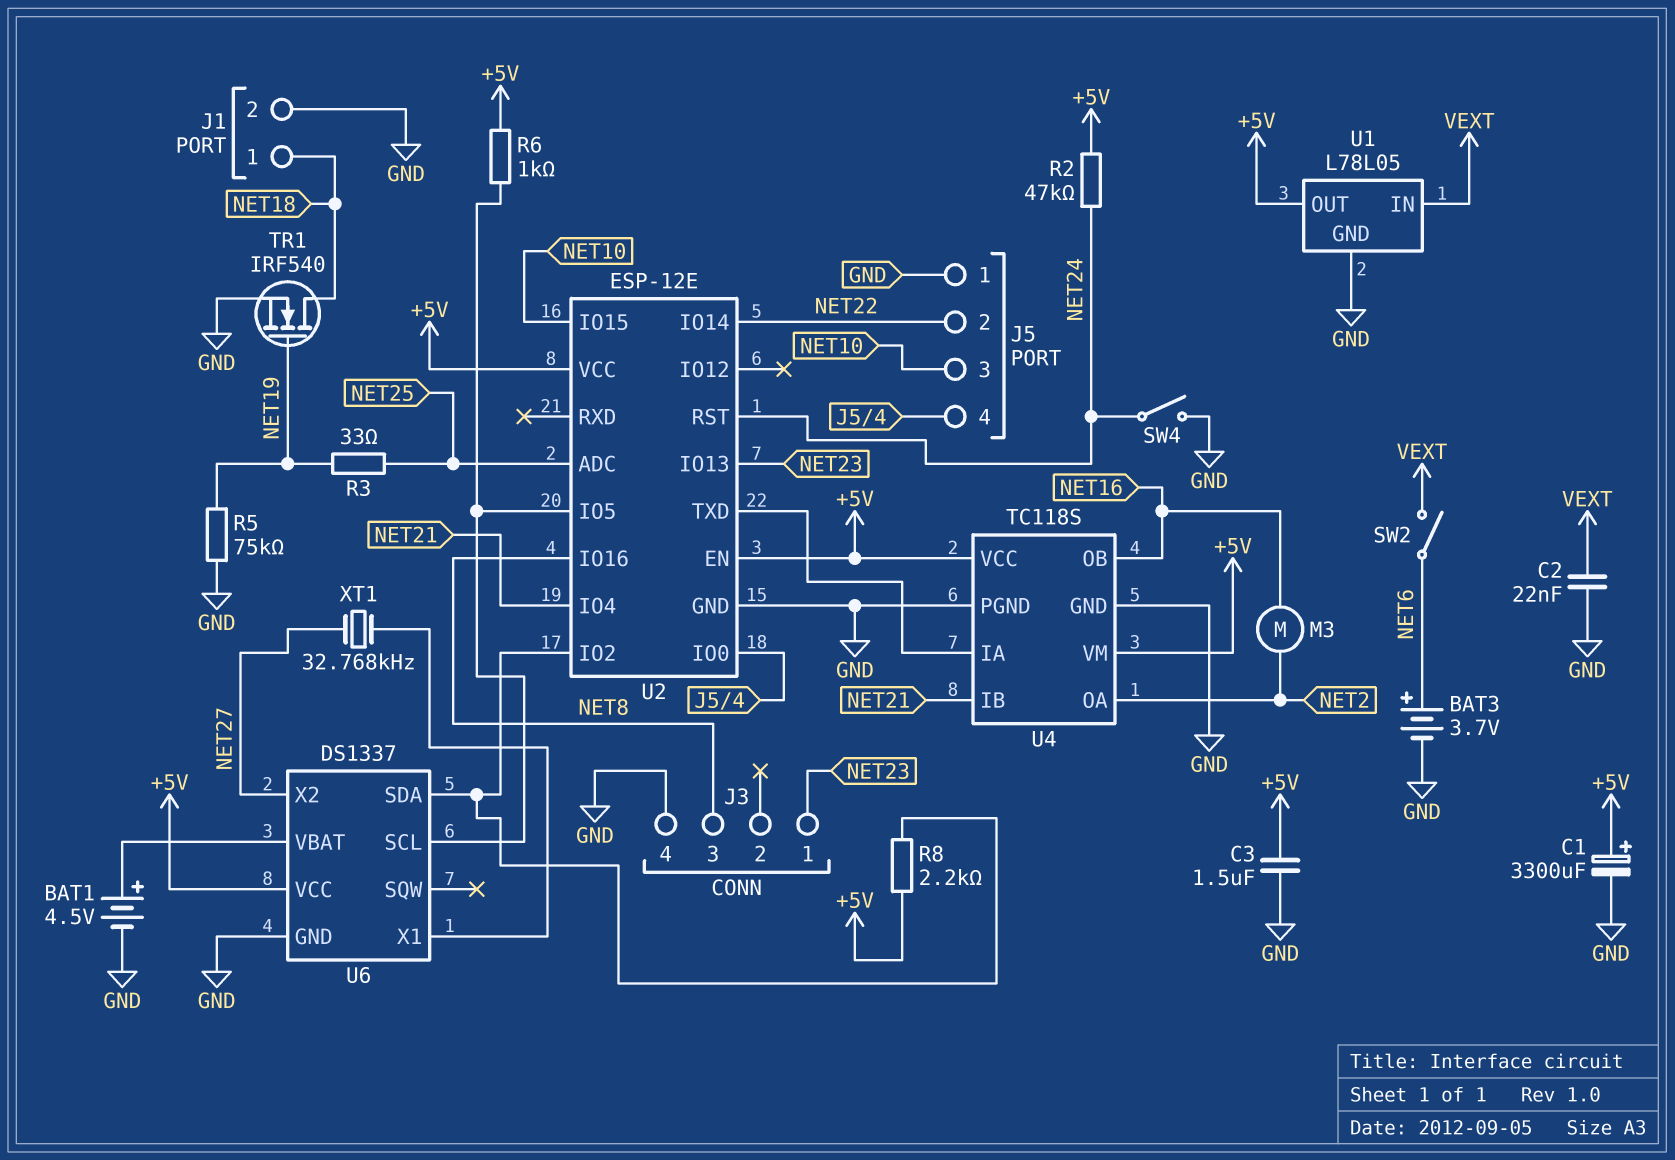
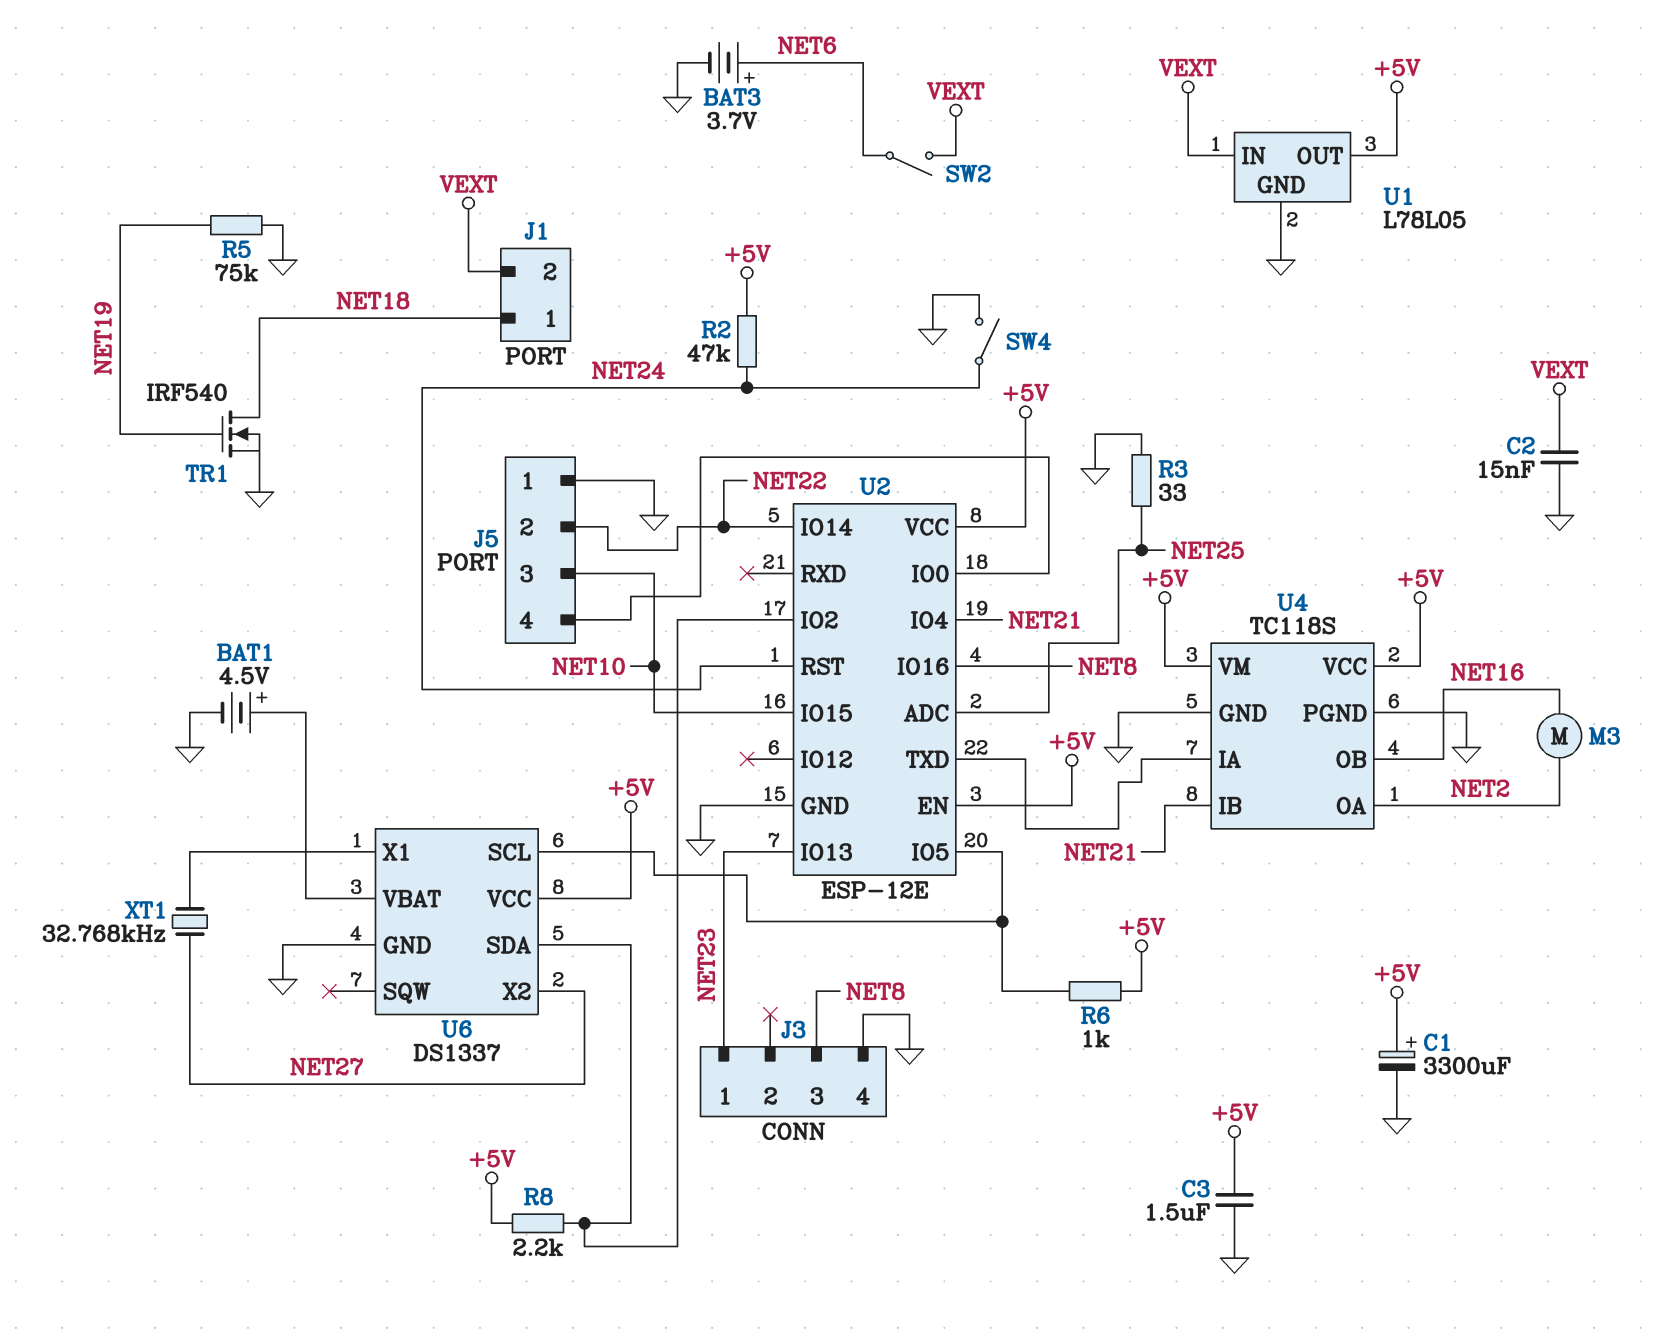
C2: 22nF (GND, VEXT) -> 15nF (GND, VEXT)
J1 pin 2: GND -> VEXT
R3: 33 (NET19, NET25) -> 33 (GND, NET25)

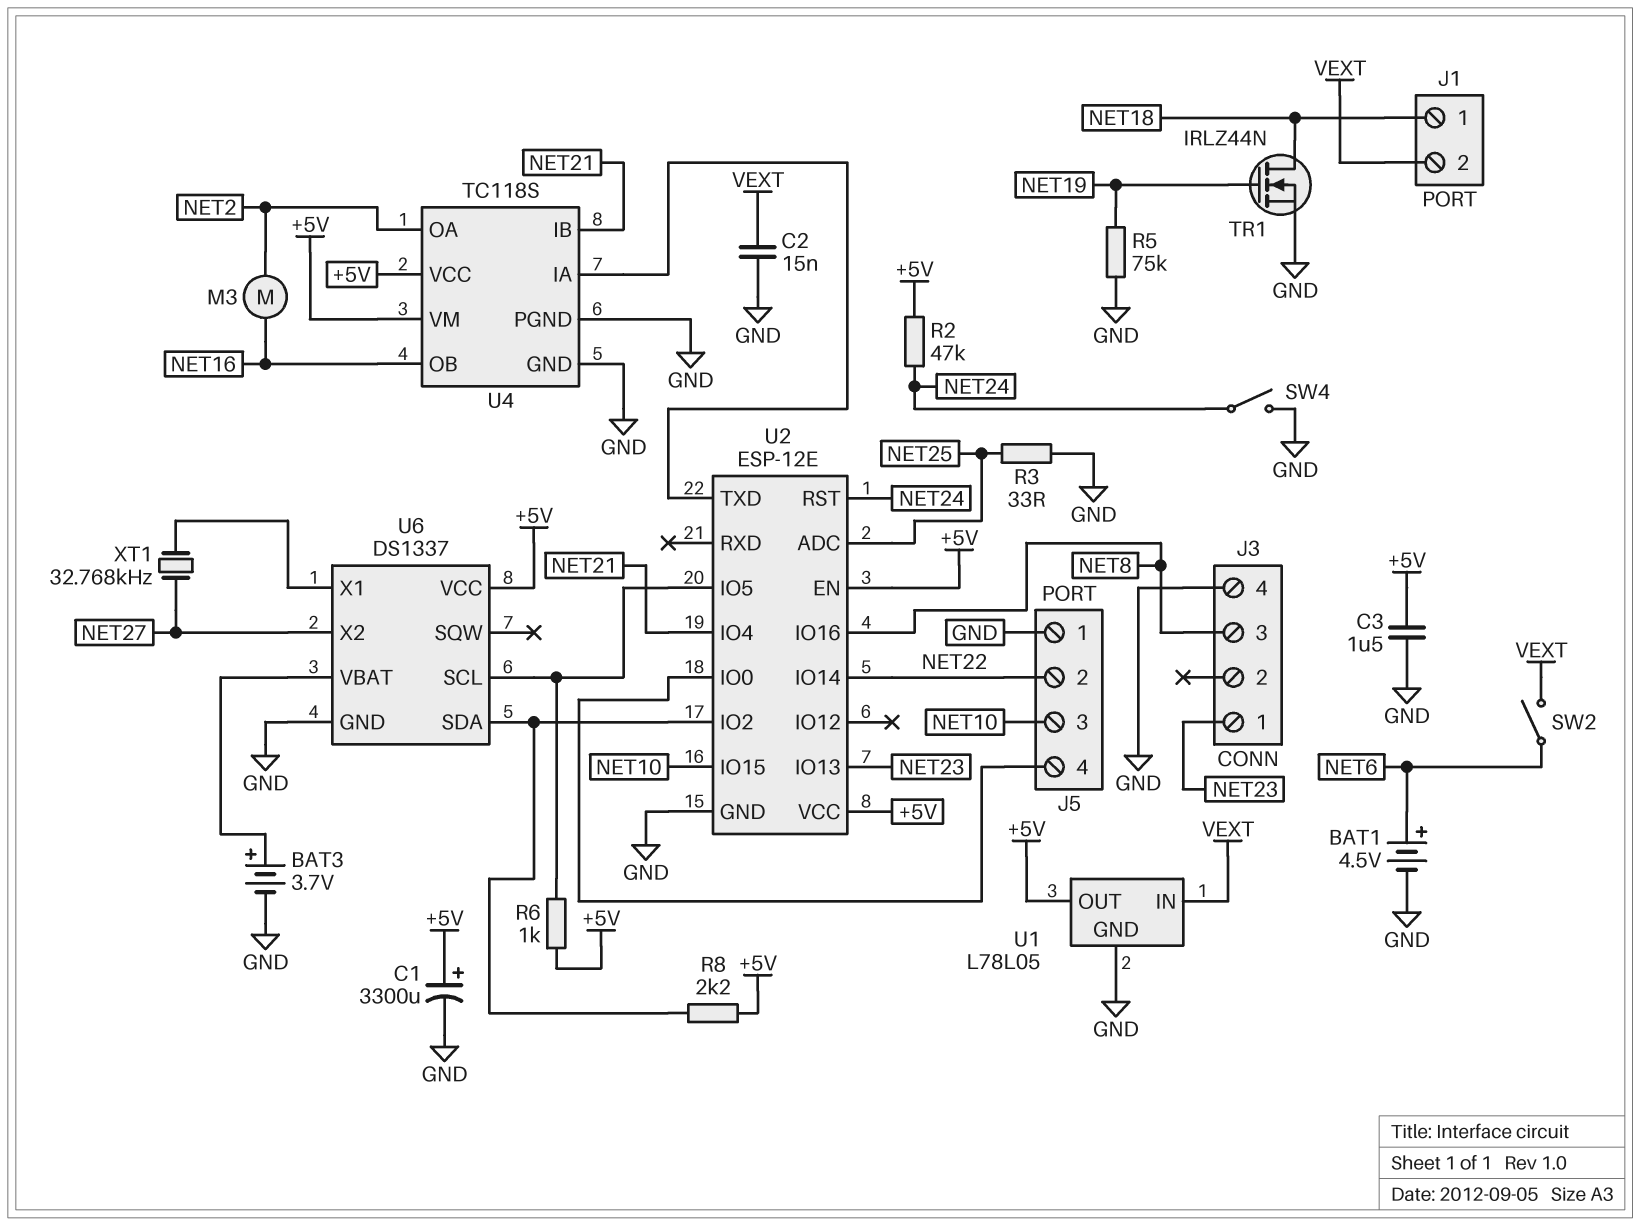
BAT1: 4.5V (plus U6/VBAT, minus GND) -> 4.5V (plus NET6, minus GND)
BAT3: 3.7V (plus NET6, minus GND) -> 3.7V (plus U6/VBAT, minus GND)
TR1: NMOS IRF540 (G NET19, D NET18, S GND) -> NMOS IRLZ44N (G NET19, D NET18, S GND)

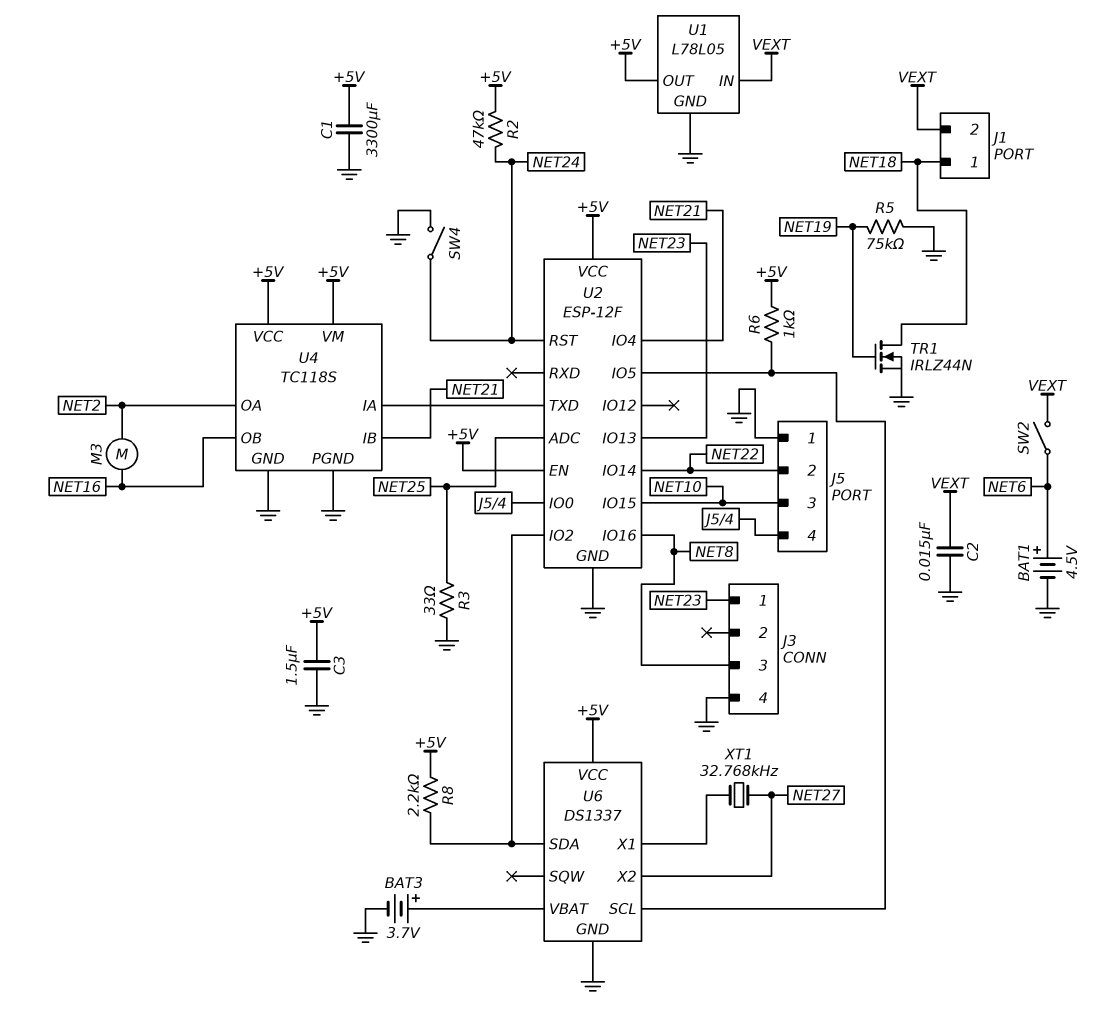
C1: 3300uF (plus +5V, minus GND) -> 3300uF (+5V, GND)
U2: ESP-12E -> ESP-12F

